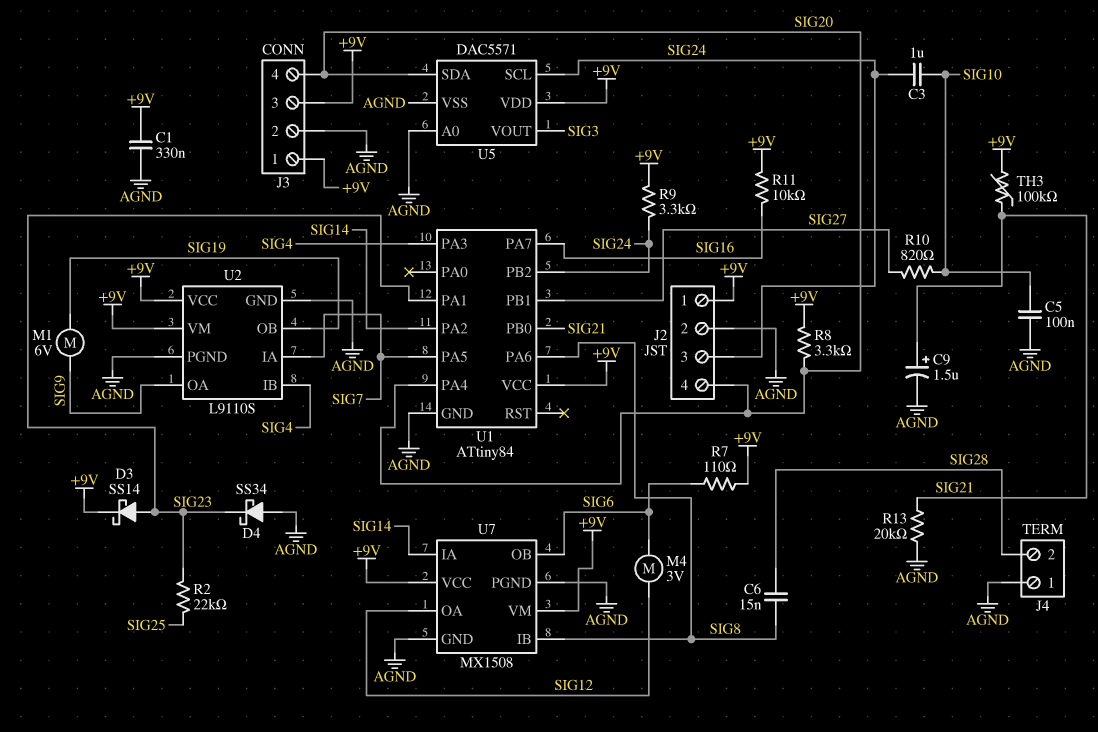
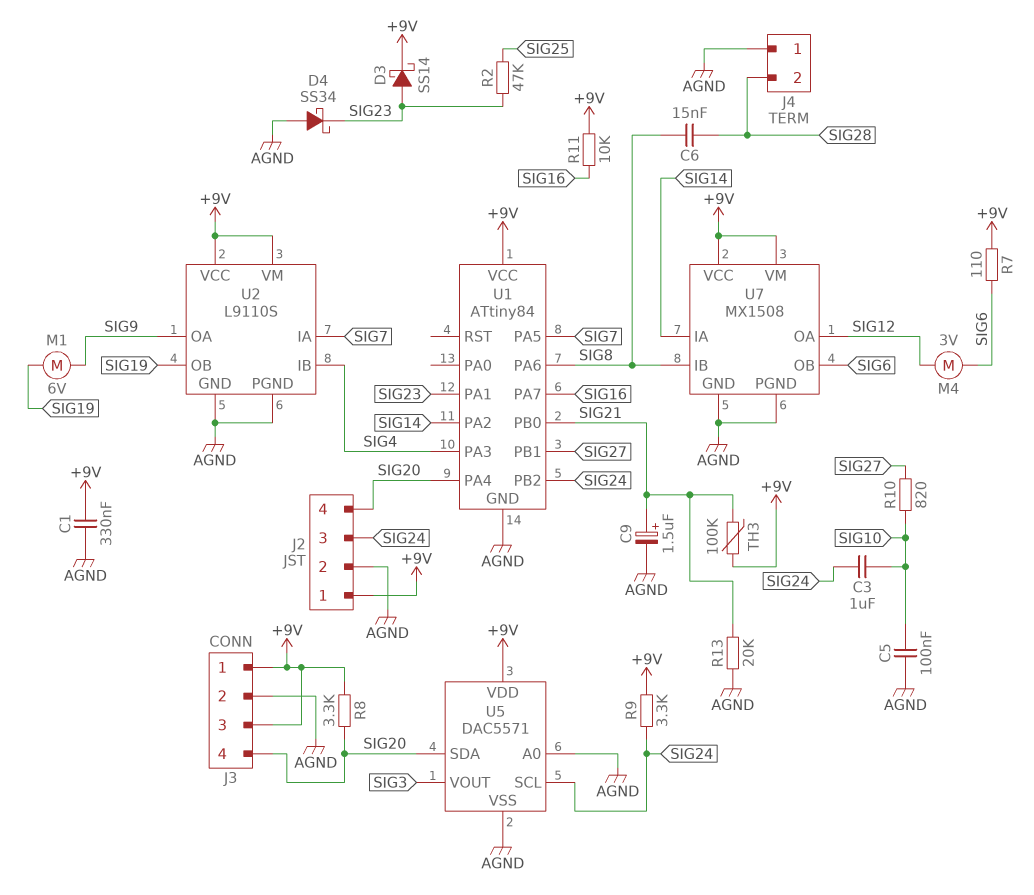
R2: 22k (SIG23, SIG25) -> 47k (SIG23, SIG25)

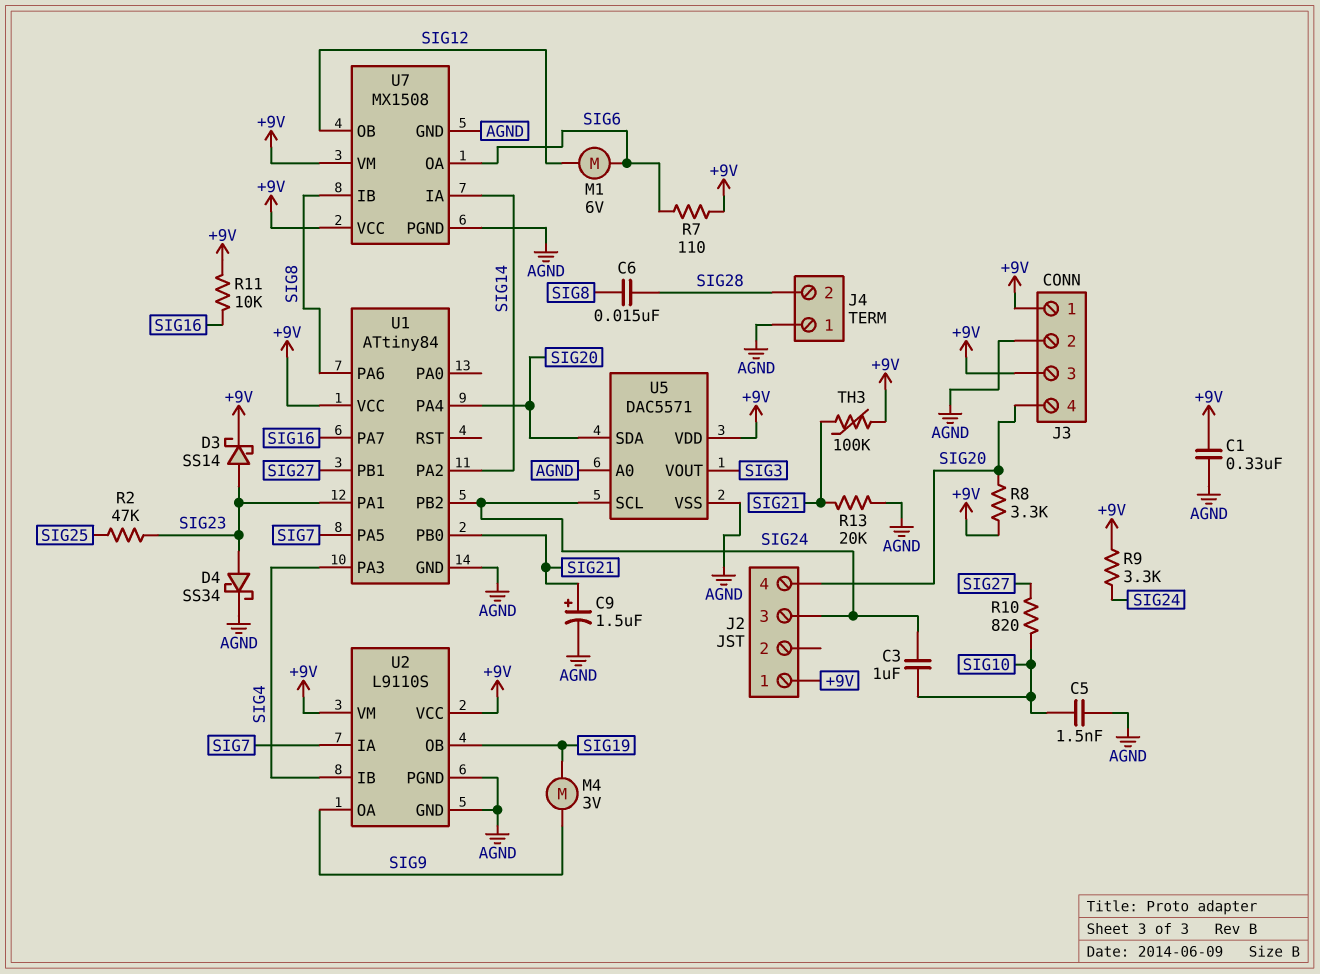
C5: 100nF (AGND, SIG10) -> 1.5nF (AGND, SIG10)
D4: schottky SS34 (A AGND, K SIG23) -> schottky SS34 (A SIG23, K AGND)
J2 pin 2: AGND -> none
M1: motor 6V (SIG9, SIG19) -> motor 6V (SIG6, SIG12)
M4: motor 3V (SIG6, SIG12) -> motor 3V (SIG9, SIG19)
U7 pin OA: SIG12 -> SIG6
U7 pin OB: SIG6 -> SIG12

